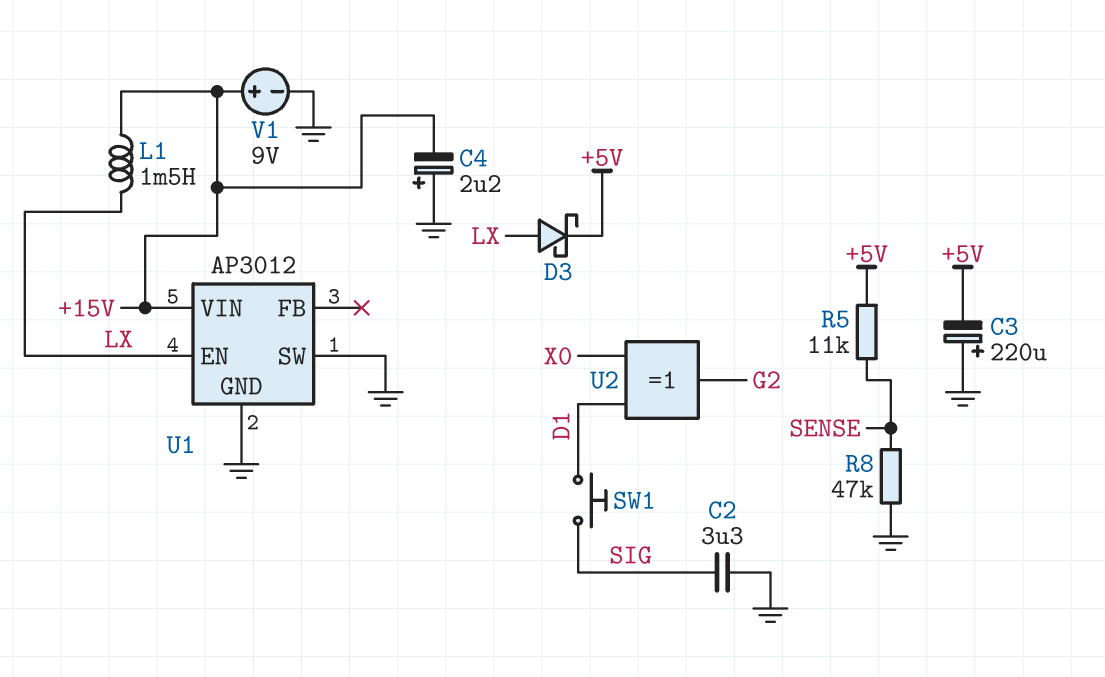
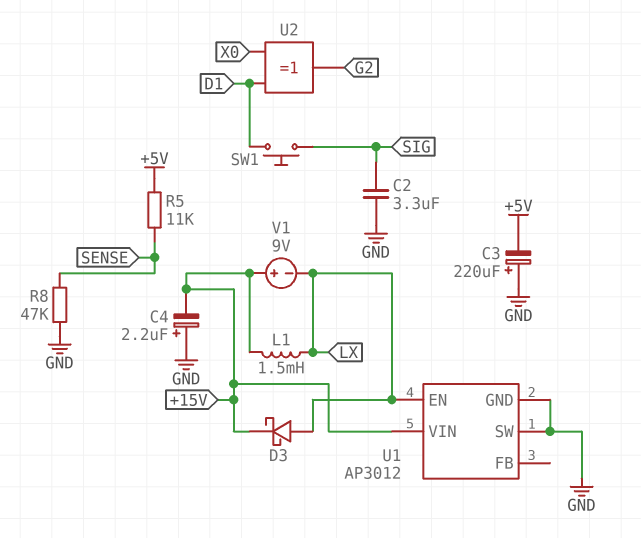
D3: schottky (A LX, K +5V) -> schottky (A LX, K +15V)
V1: 9V (plus +15V, minus GND) -> 9V (plus +15V, minus LX)

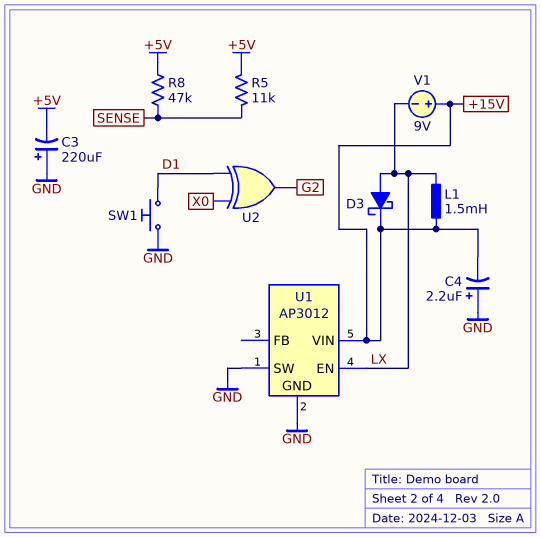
C2: 3.3uF (GND, SIG) -> none
R8: 47k (GND, SENSE) -> 47k (+5V, SENSE)
SW1: button (D1, SIG) -> button (D1, GND)

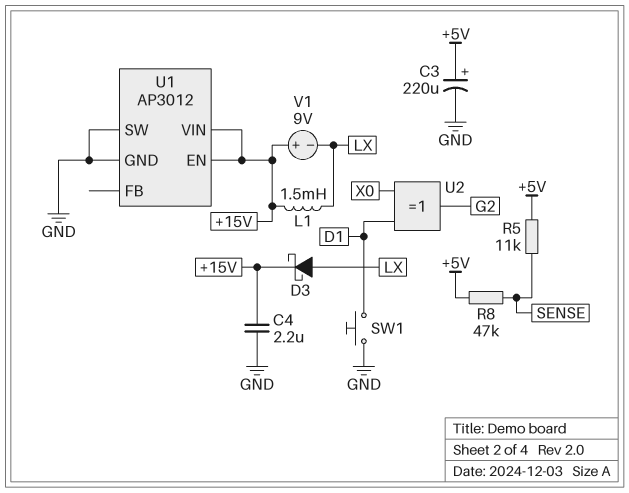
C3: 220uF (plus GND, minus +5V) -> 220uF (plus +5V, minus GND)
C4: 2.2uF (plus GND, minus +15V) -> 2.2uF (+15V, GND)
U1 pin EN: LX -> +15V

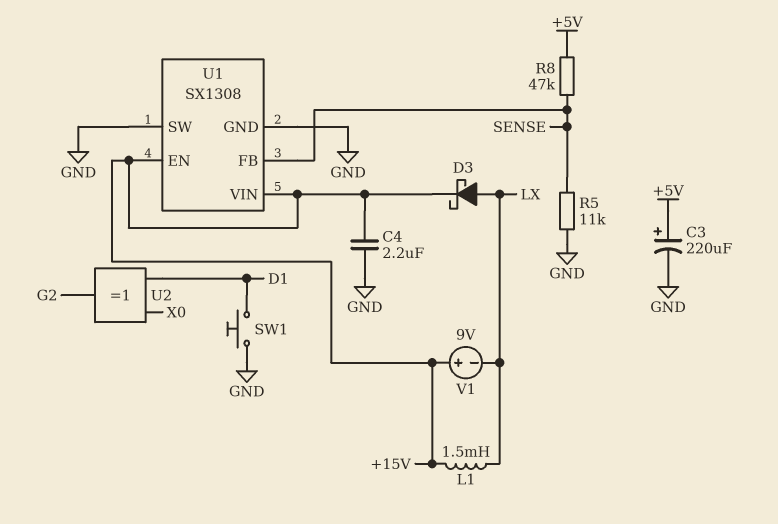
R5: 11k (+5V, SENSE) -> 11k (GND, SENSE)
U1: AP3012 -> SX1308
U1 pin FB: none -> SENSE

